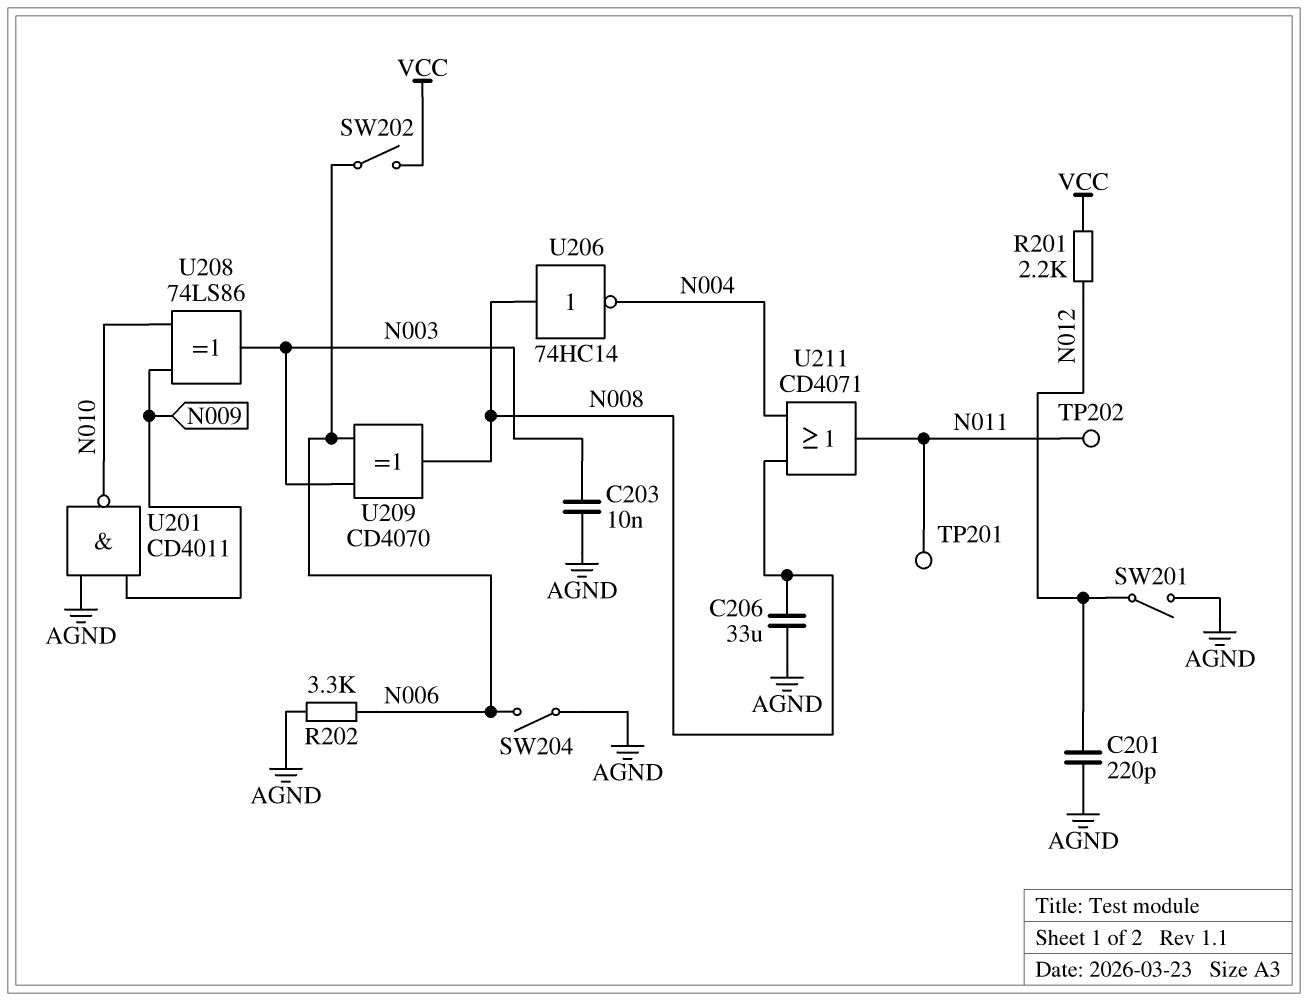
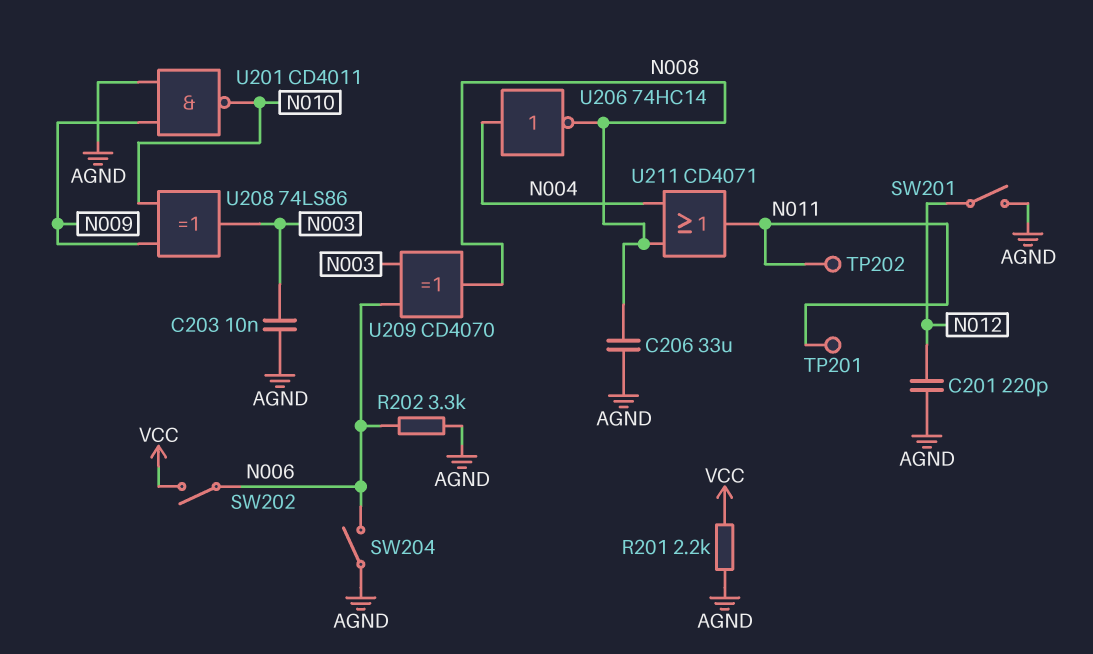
R201: 2.2k (N012, VCC) -> 2.2k (AGND, VCC)
U206: NOT 74HC14 (in N008, out N004) -> NOT 74HC14 (in N004, out N008)

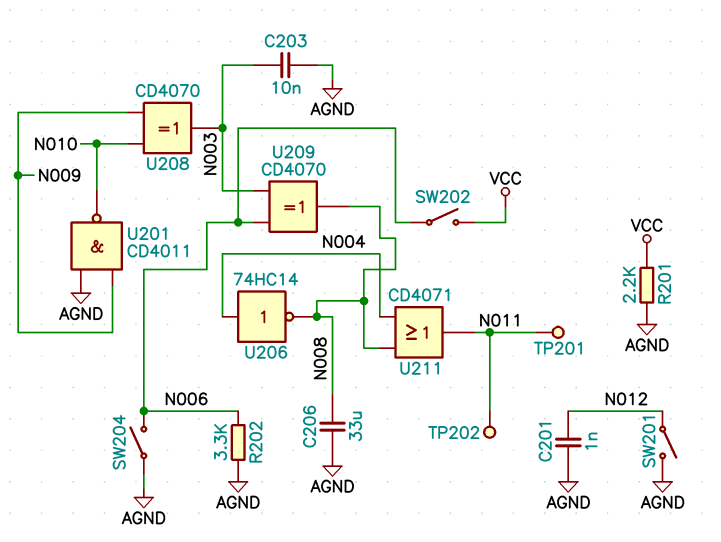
C201: 220pF (AGND, N012) -> 1nF (AGND, N012)
U208: XOR 74LS86 (in N009, in N010, out N003) -> XOR CD4070 (in N009, in N010, out N003)

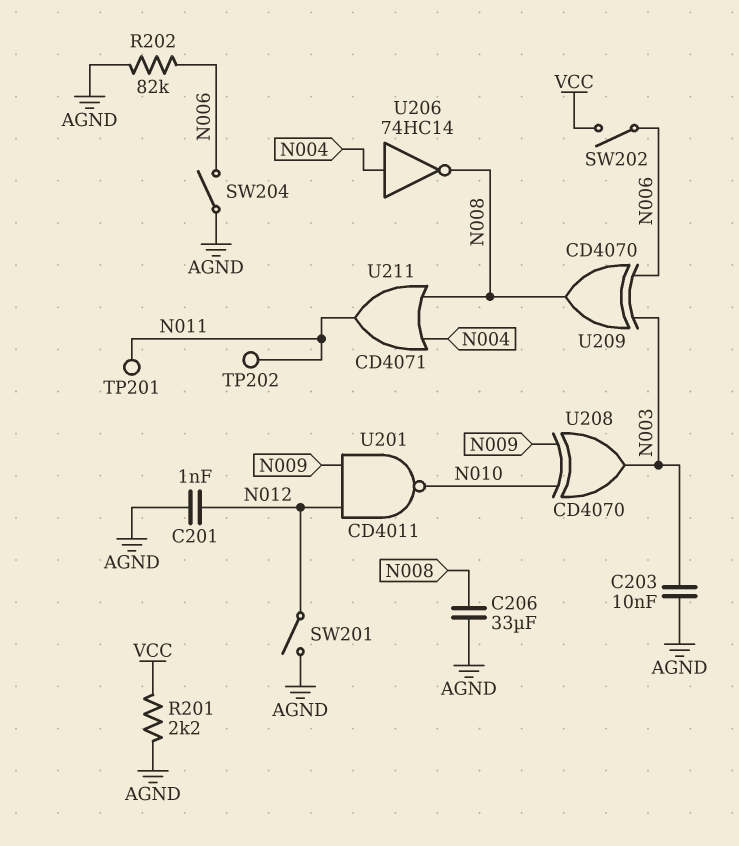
R202: 3.3k (AGND, N006) -> 82k (AGND, N006)
U201: NAND CD4011 (in AGND, in N009, out N010) -> NAND CD4011 (in N009, in N012, out N010)

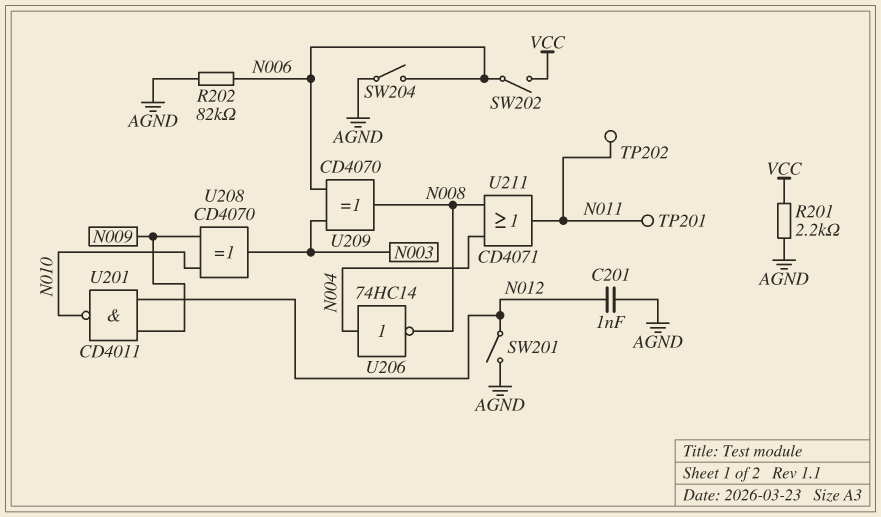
C203: 10nF (AGND, N003) -> none
C206: 33uF (AGND, N008) -> none

